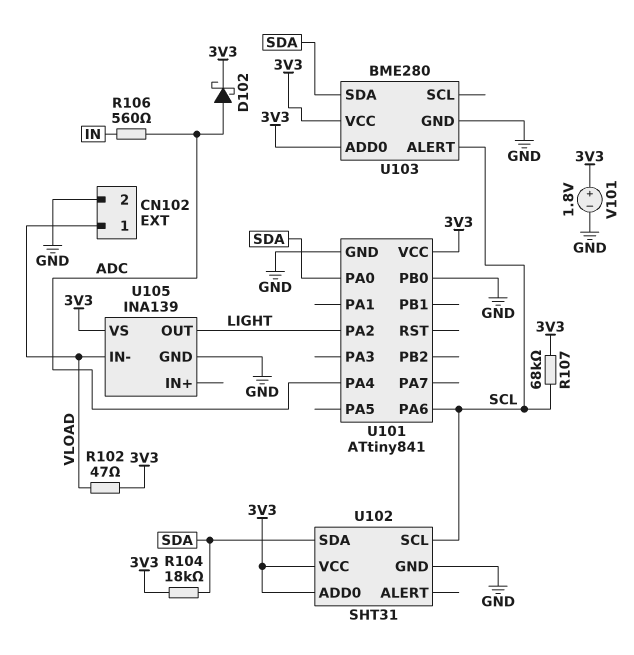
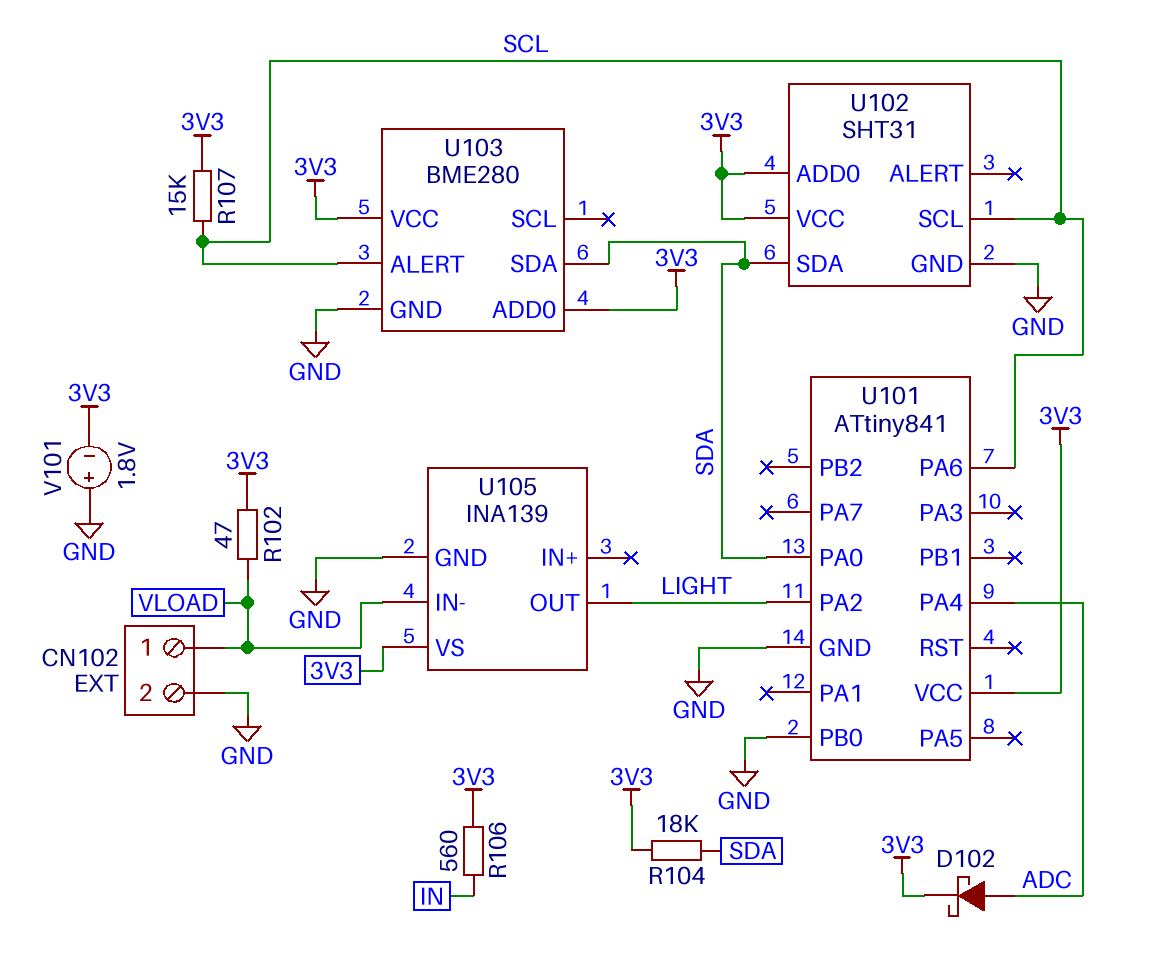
R106: 560 (ADC, IN) -> 560 (3V3, IN)
R107: 68k (3V3, SCL) -> 15k (3V3, SCL)
V101: 1.8V (plus 3V3, minus GND) -> 1.8V (plus GND, minus 3V3)

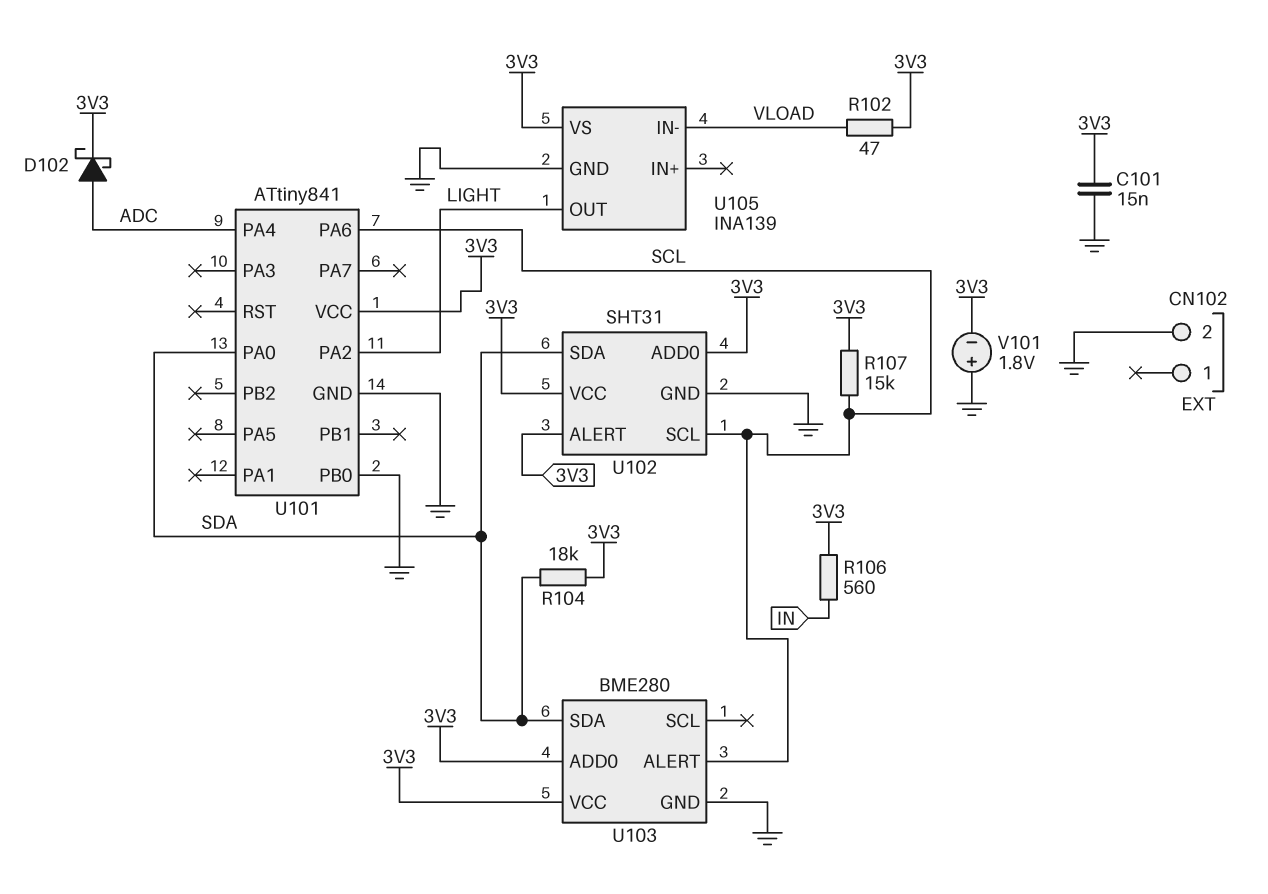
C101: none -> 15nF (3V3, GND)
CN102 pin 1: VLOAD -> none
U102 pin ALERT: none -> 3V3

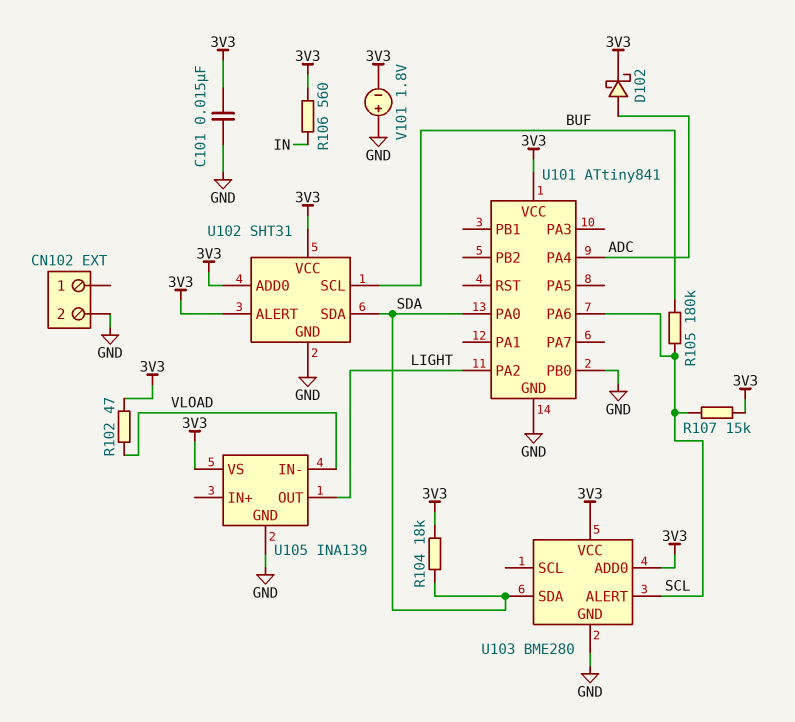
R105: none -> 180k (BUF, SCL)
U102 pin SCL: SCL -> BUF

